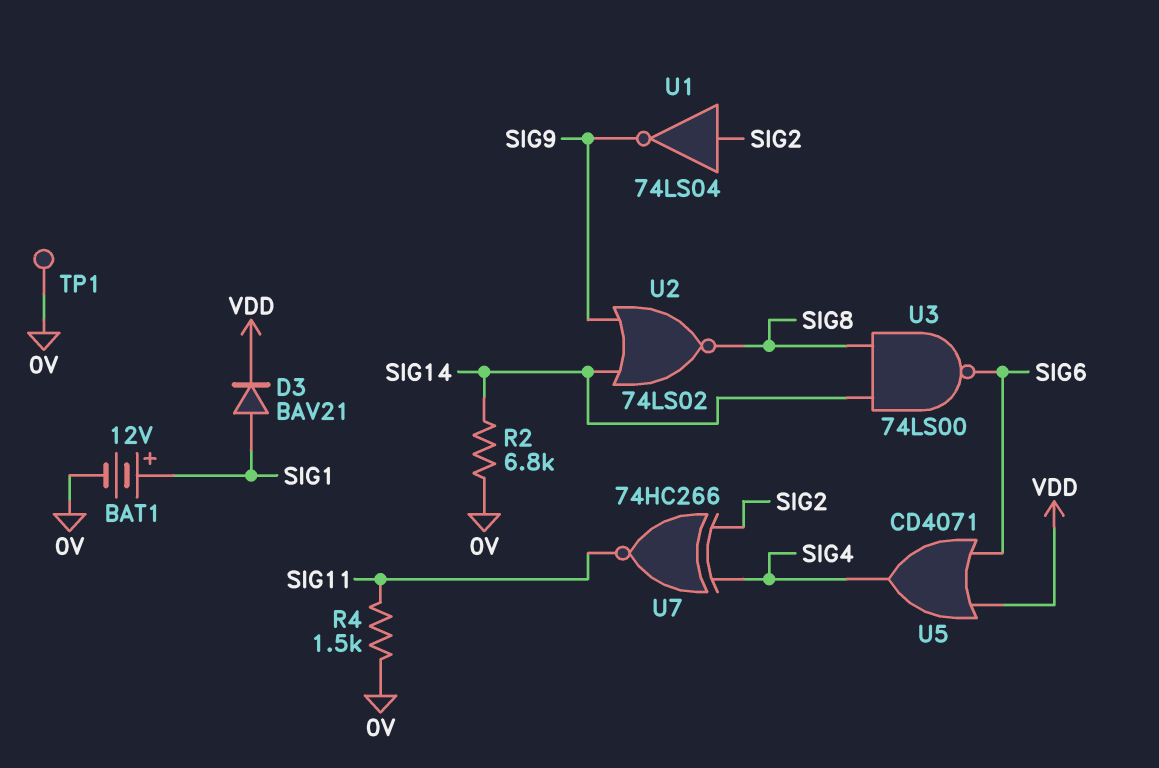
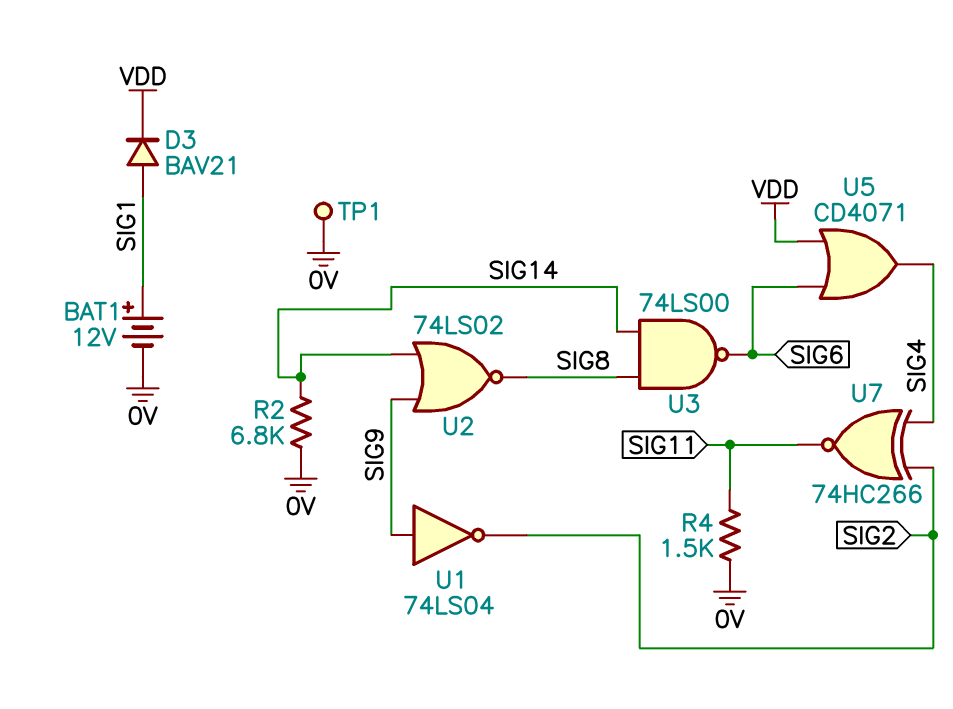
U1: NOT 74LS04 (in SIG2, out SIG9) -> NOT 74LS04 (in SIG9, out SIG2)

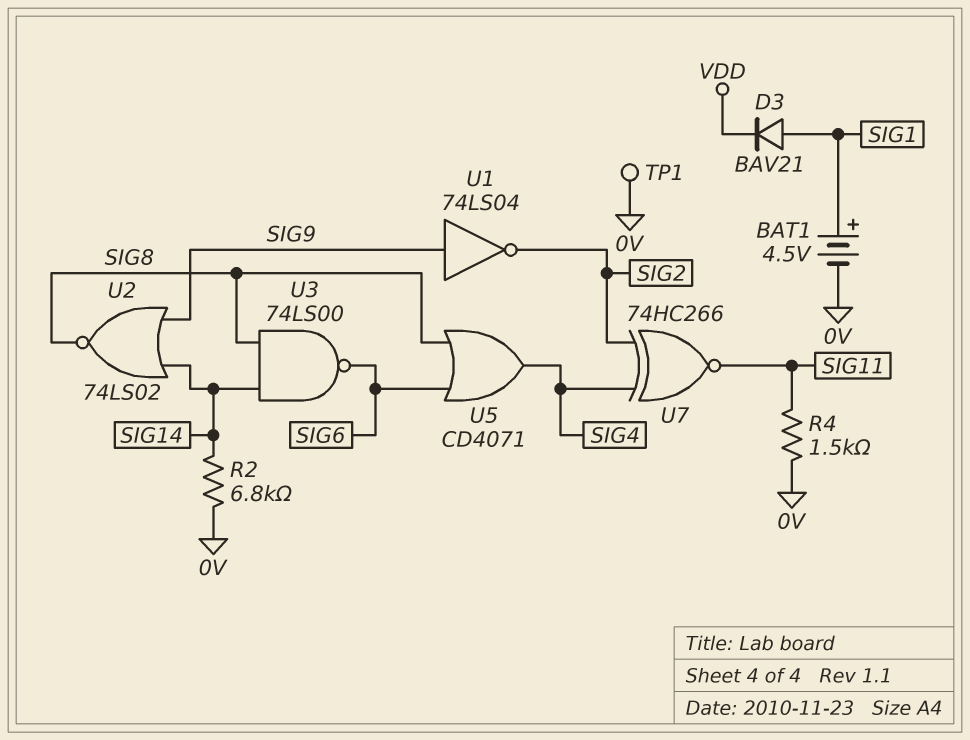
BAT1: 12V (plus SIG1, minus 0V) -> 4.5V (plus SIG1, minus 0V)
U5: OR CD4071 (in SIG6, in VDD, out SIG4) -> OR CD4071 (in SIG6, in SIG8, out SIG4)

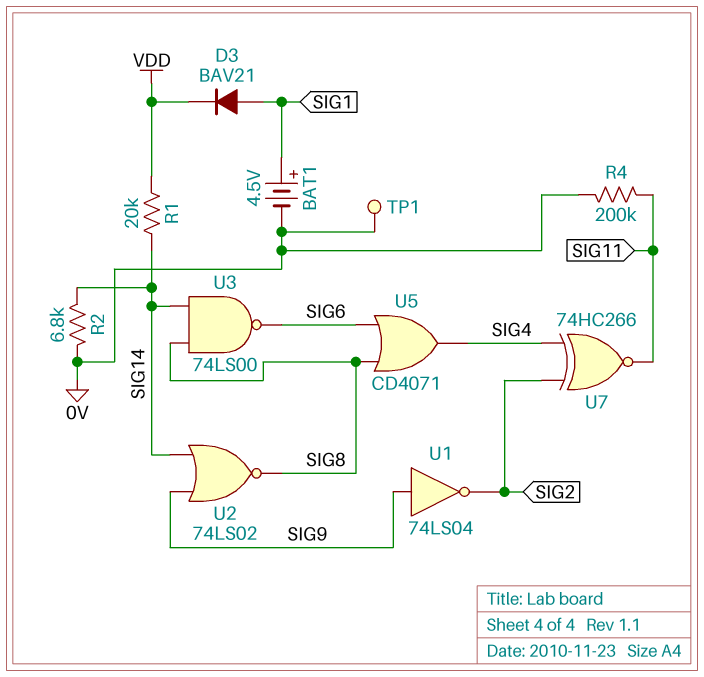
R1: none -> 20k (SIG14, VDD)
R4: 1.5k (0V, SIG11) -> 200k (0V, SIG11)

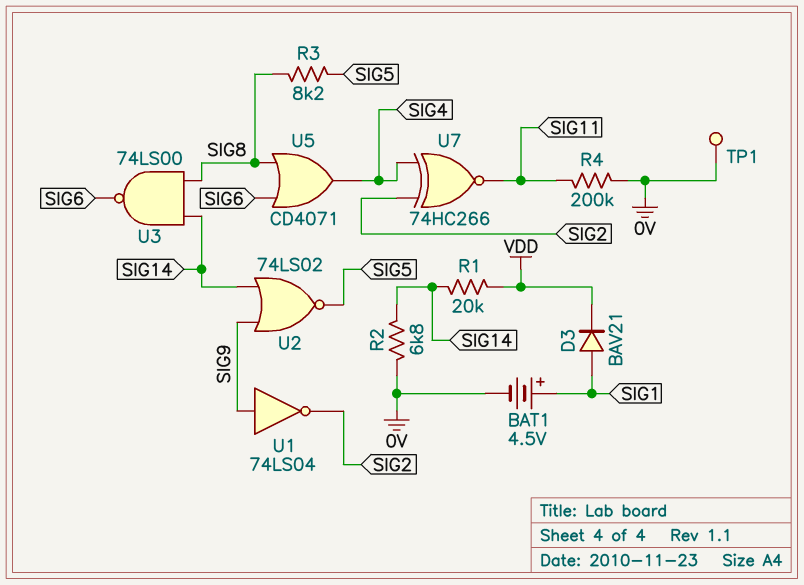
R3: none -> 8.2k (SIG5, SIG8)
U2: NOR 74LS02 (in SIG9, in SIG14, out SIG8) -> NOR 74LS02 (in SIG9, in SIG14, out SIG5)

